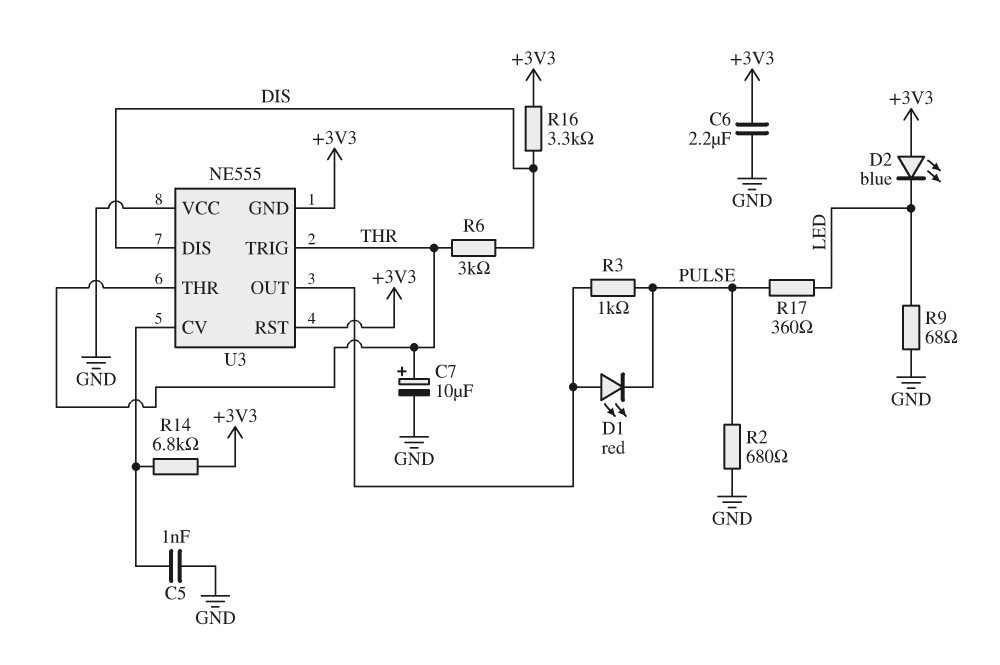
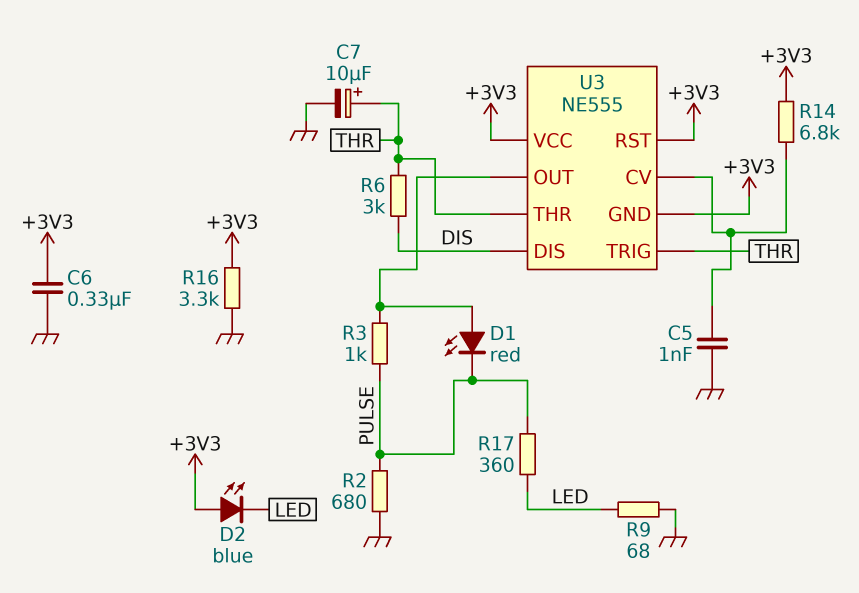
C6: 2.2uF (+3V3, GND) -> 330nF (+3V3, GND)
R16: 3.3k (+3V3, DIS) -> 3.3k (+3V3, GND)
U3 pin VCC: GND -> +3V3

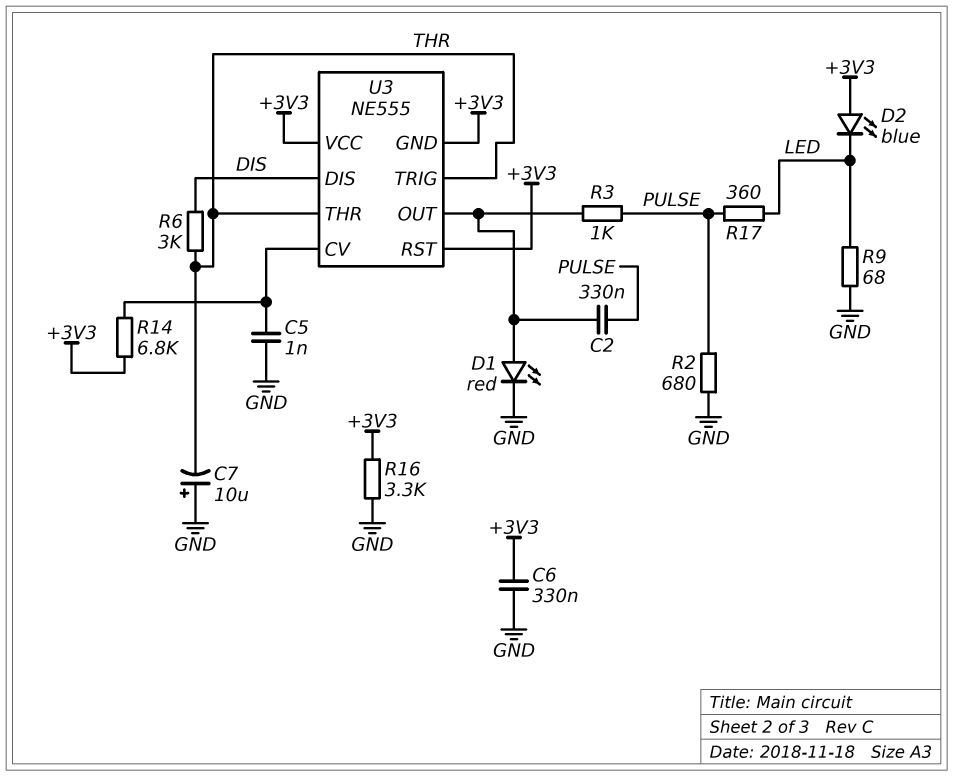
C2: none -> 330nF (PULSE, U3/OUT)
C7: 10uF (plus THR, minus GND) -> 10uF (plus GND, minus THR)
D1: LED red (A U3/OUT, K PULSE) -> LED red (A U3/OUT, K GND)

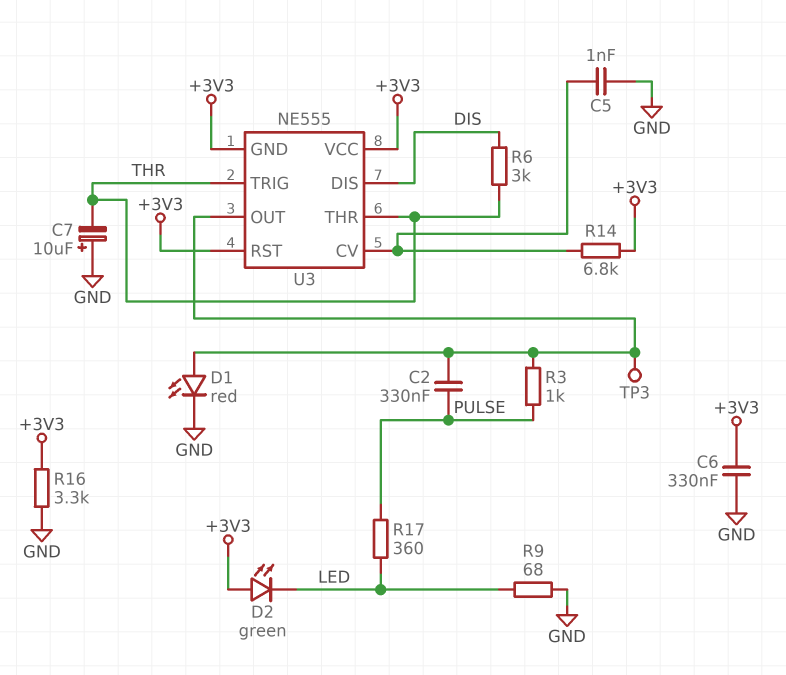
D2: LED blue (A +3V3, K LED) -> LED green (A +3V3, K LED)
R2: 680 (GND, PULSE) -> none
TP3: none -> test point (U3/OUT)

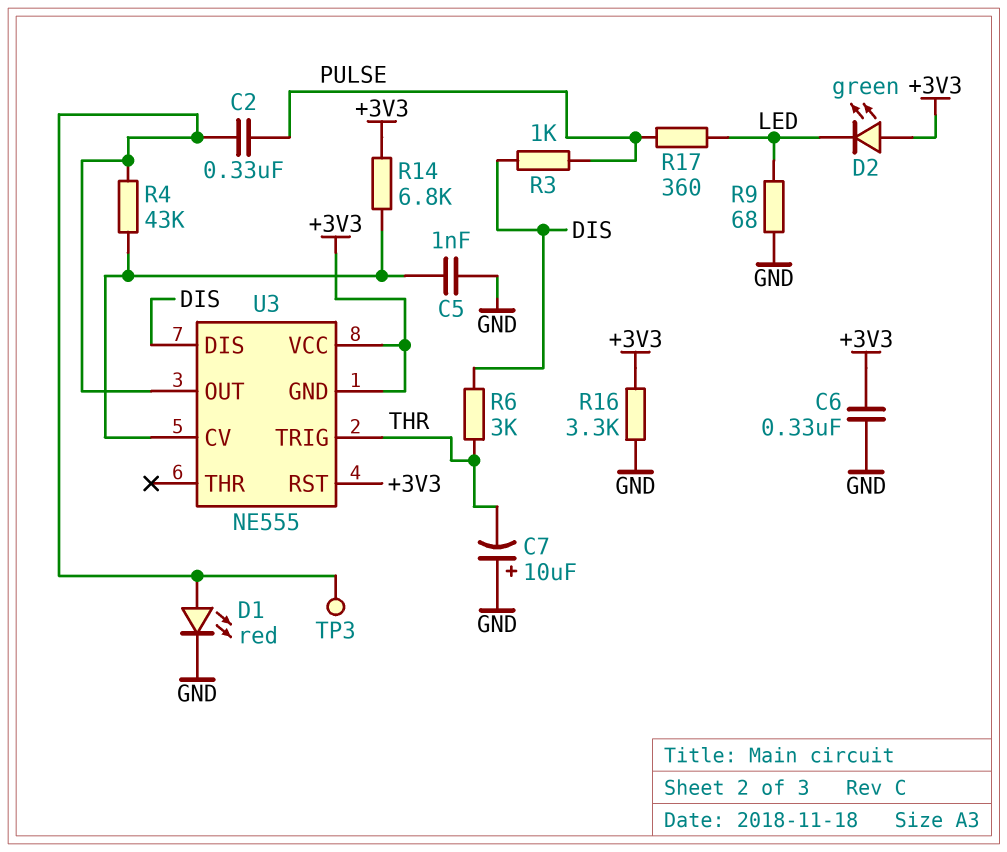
R3: 1k (PULSE, U3/OUT) -> 1k (DIS, PULSE)
R4: none -> 43k (U3/CV, U3/OUT)
U3 pin THR: THR -> none

